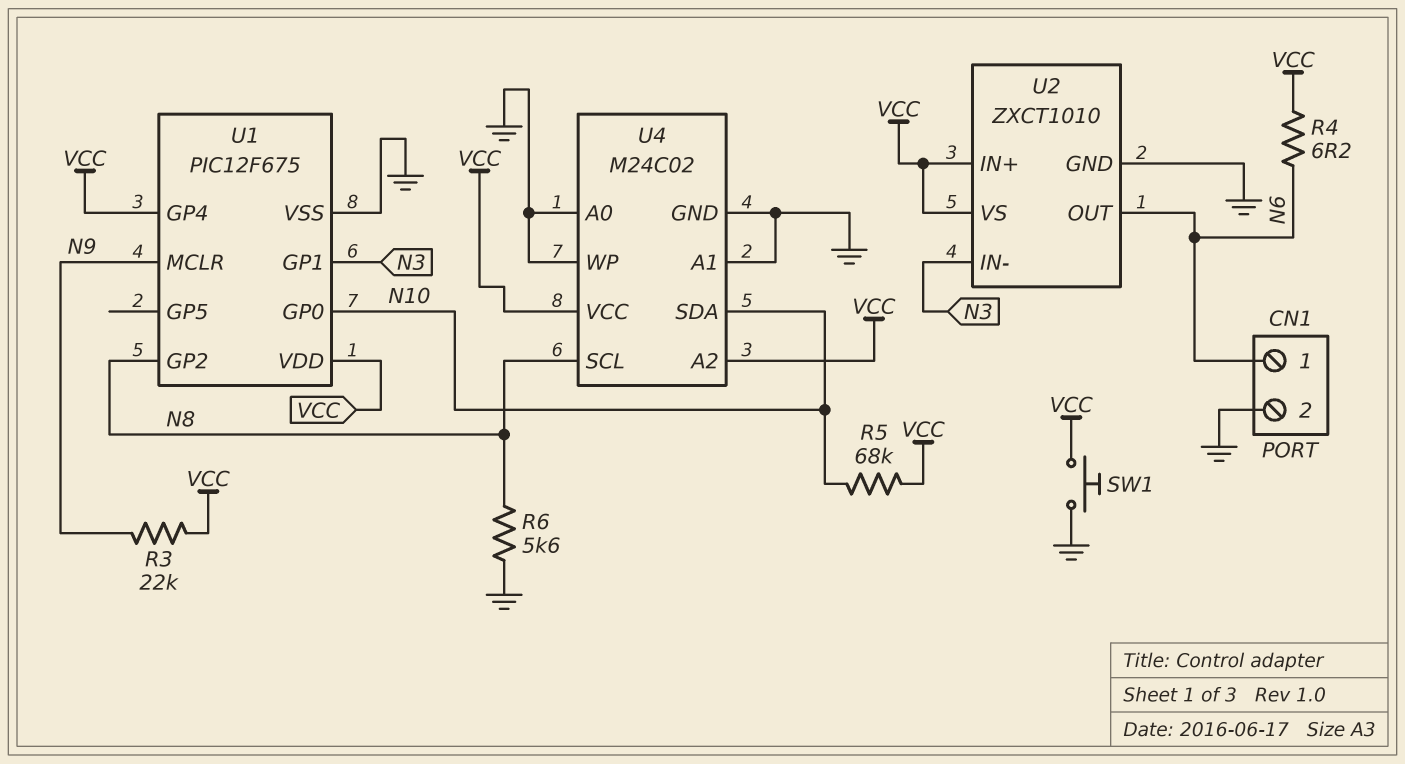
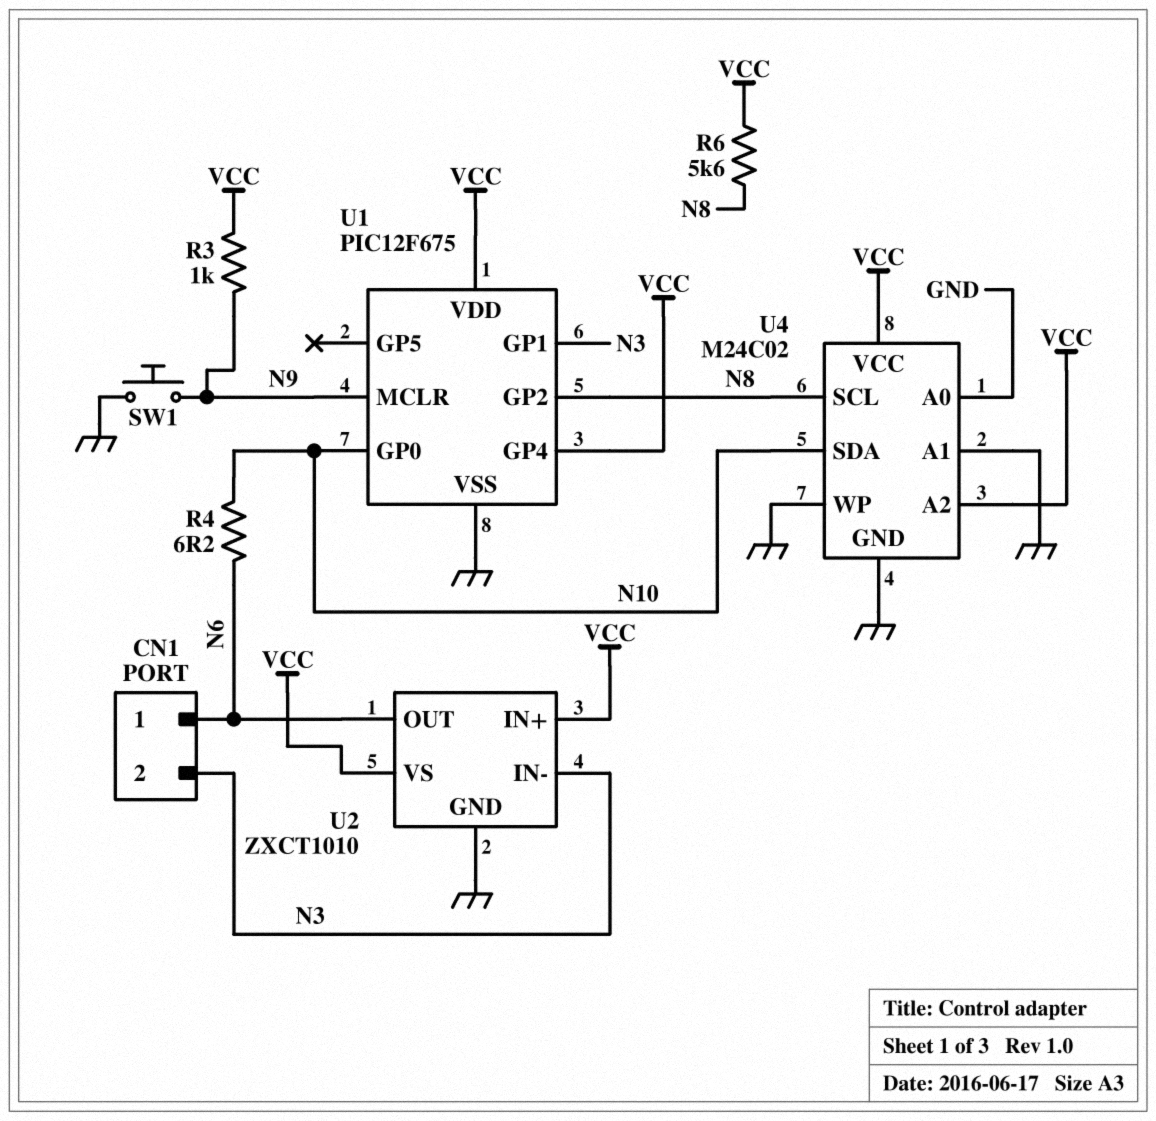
CN1 pin 2: GND -> N3
R3: 22k (N9, VCC) -> 1k (N9, VCC)
R4: 6.2 (N6, VCC) -> 6.2 (N6, N10)
R5: 68k (N10, VCC) -> none
R6: 5.6k (GND, N8) -> 5.6k (N8, VCC)
SW1: button (GND, VCC) -> button (GND, N9)

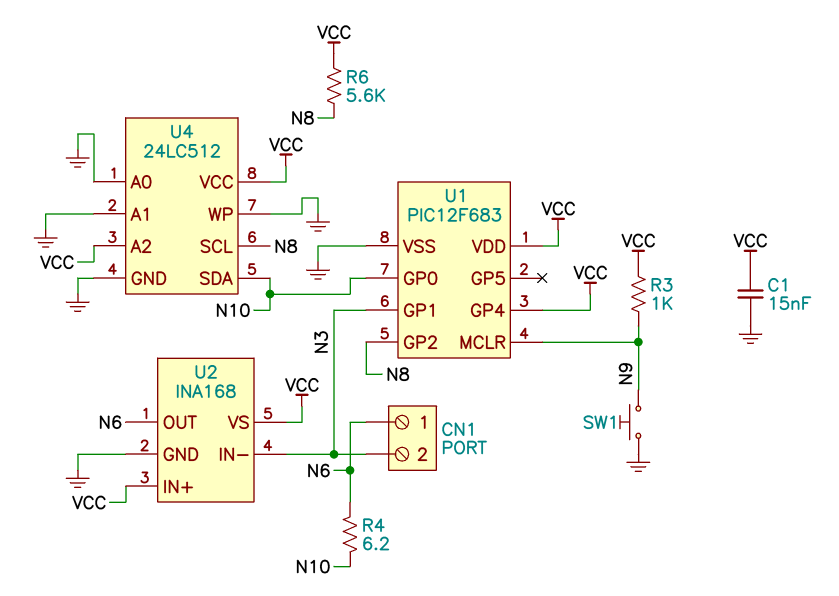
C1: none -> 15nF (GND, VCC)
U1: PIC12F675 -> PIC12F683
U2: ZXCT1010 -> INA168
U4: M24C02 -> 24LC512

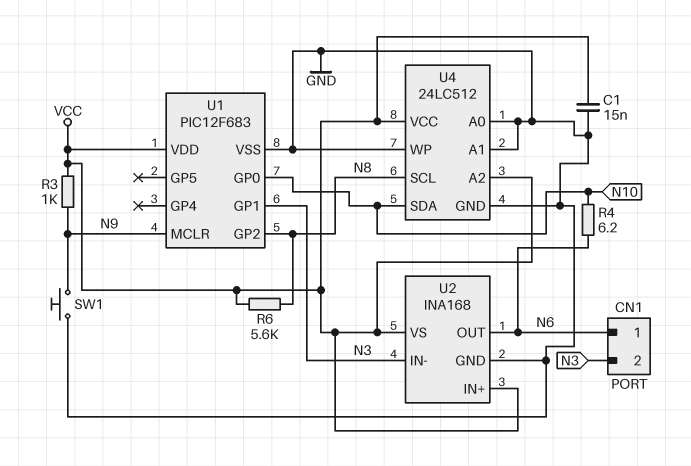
U1 pin GP4: VCC -> none

